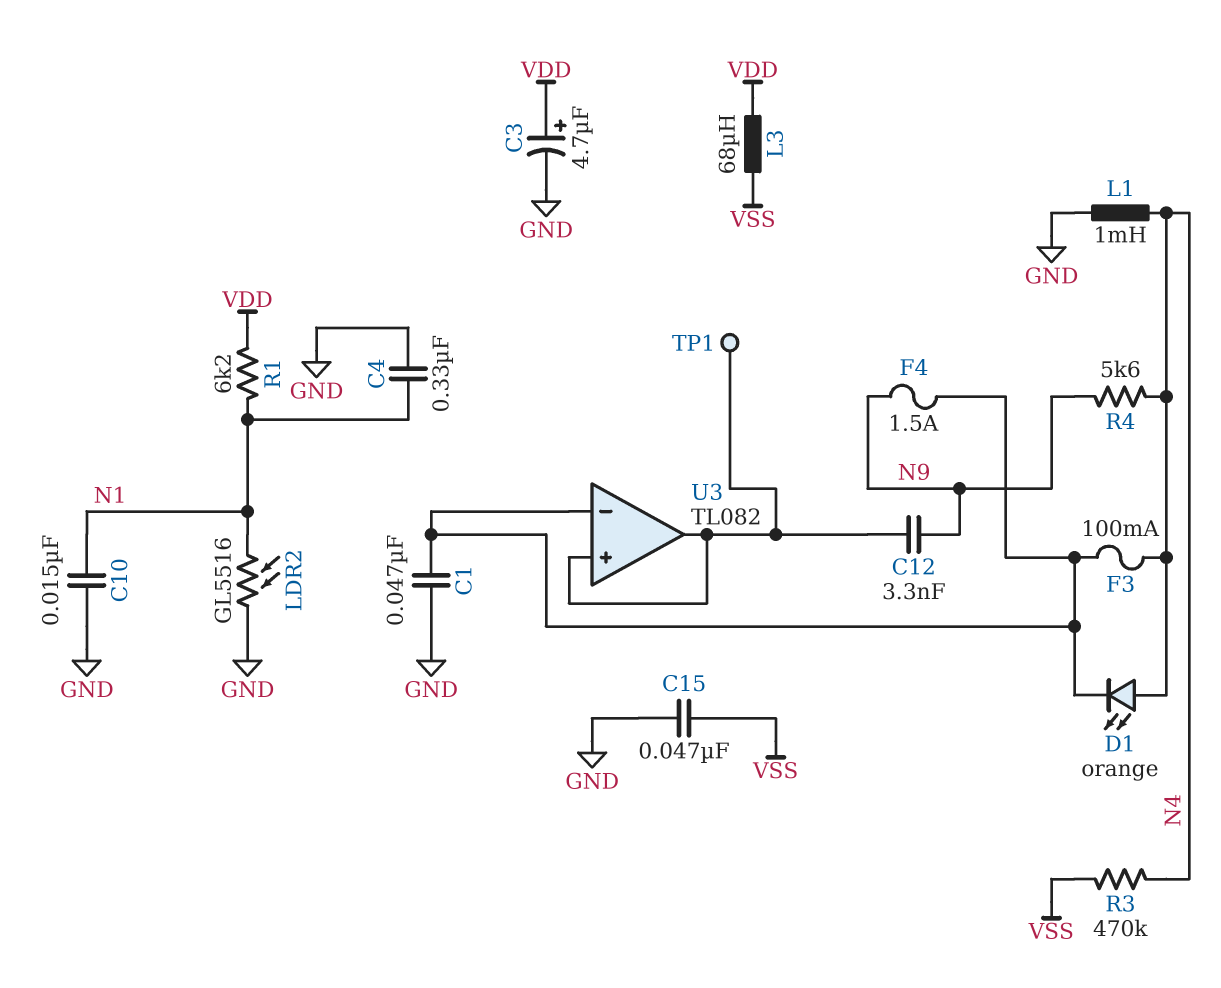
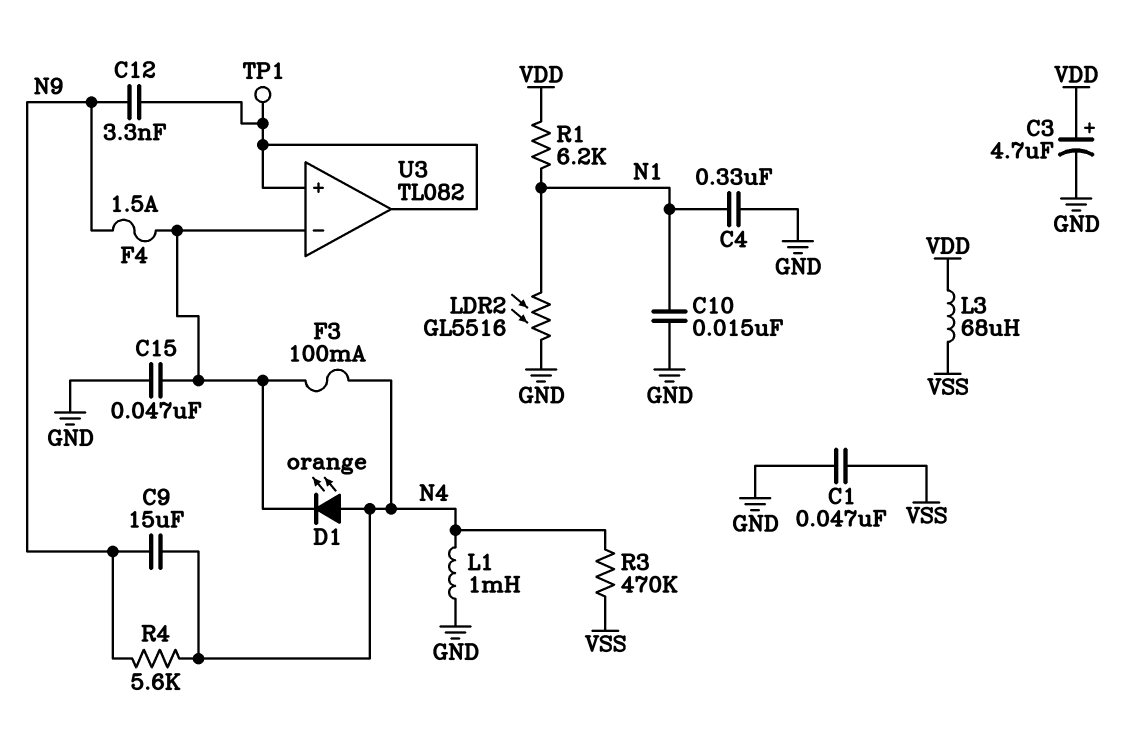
C1: 47nF (GND, U3/in-) -> 47nF (GND, VSS)
C9: none -> 15uF (N4, N9)
C15: 47nF (GND, VSS) -> 47nF (GND, U3/in-)

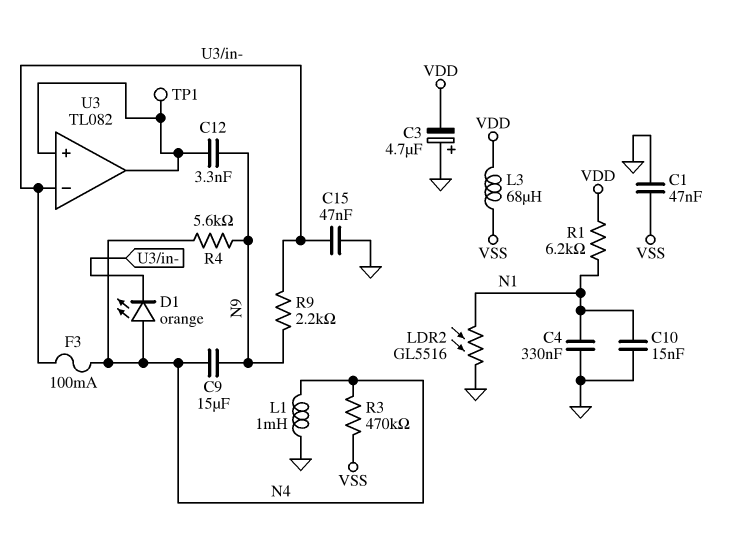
C3: 4.7uF (plus VDD, minus GND) -> 4.7uF (plus GND, minus VDD)
F4: 1.5A (N9, U3/in-) -> none
R9: none -> 2.2k (N9, U3/in-)

